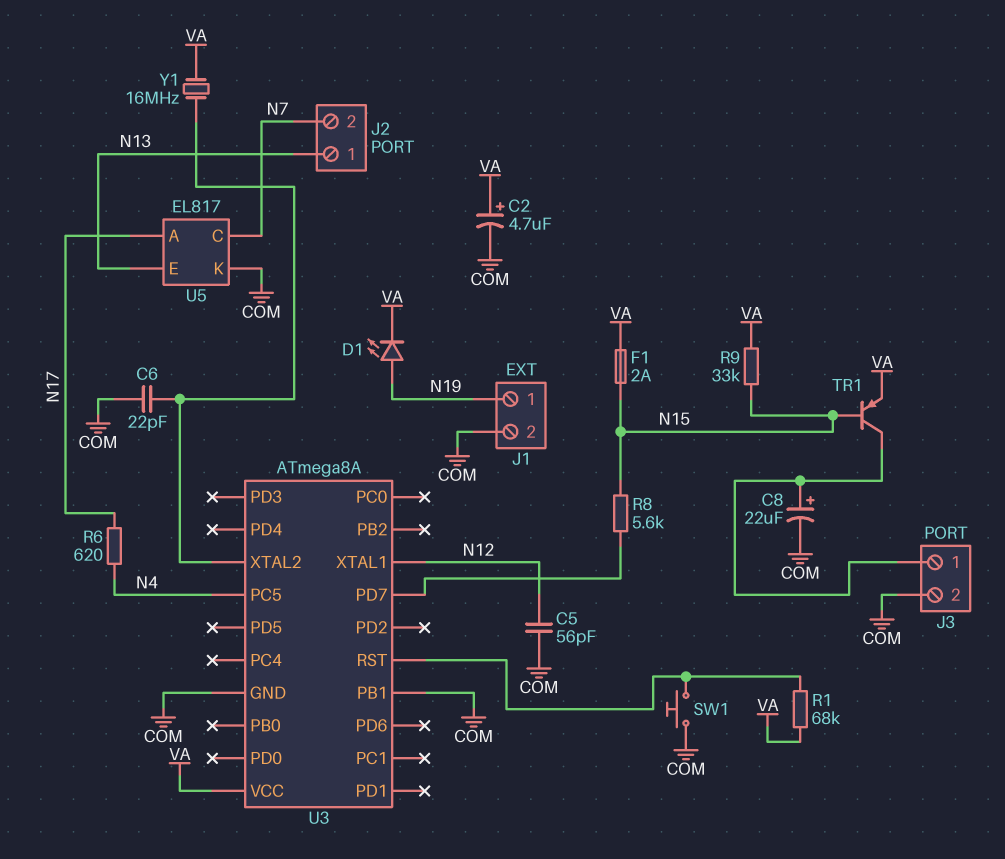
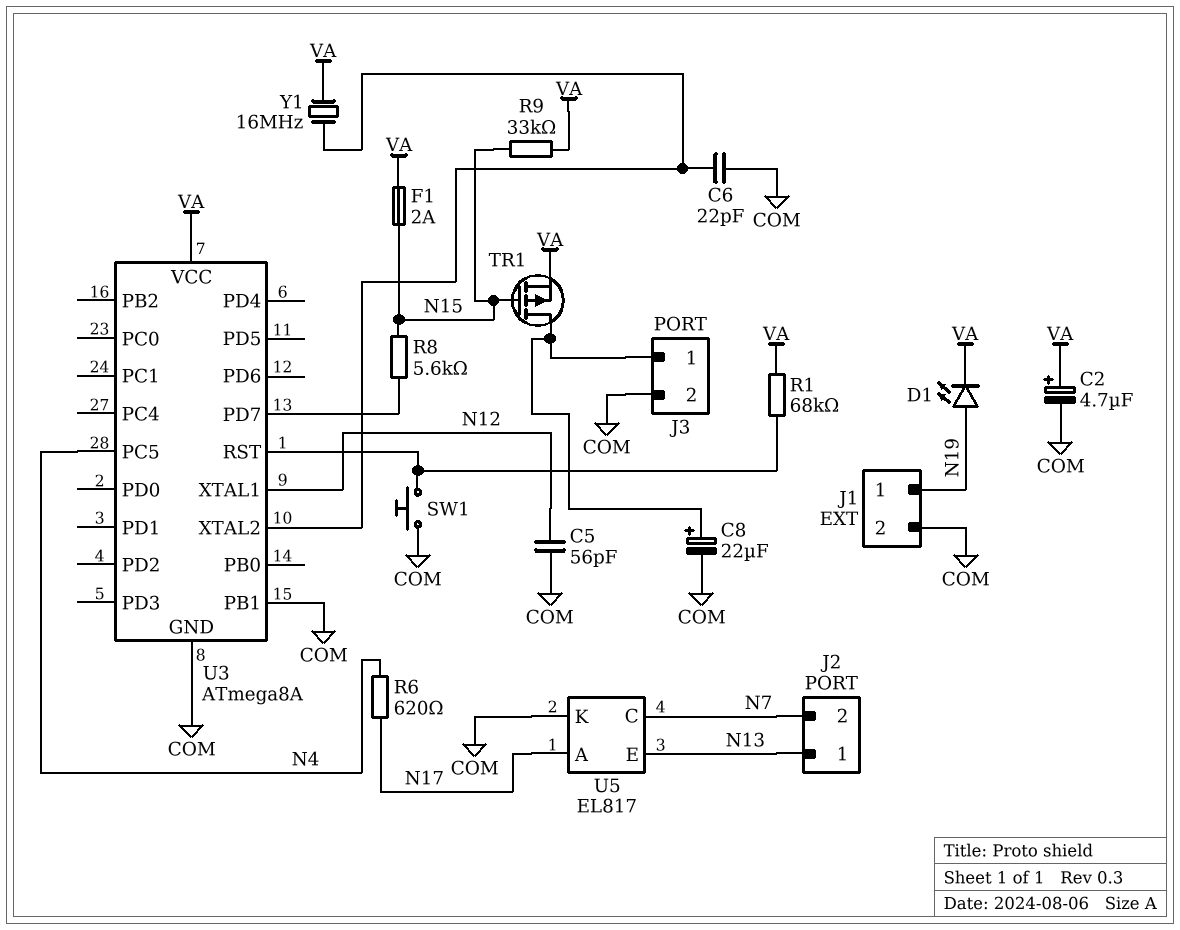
TR1: PNP (B N15, C J3/1, E VA) -> PMOS (G N15, D J3/1, S VA)

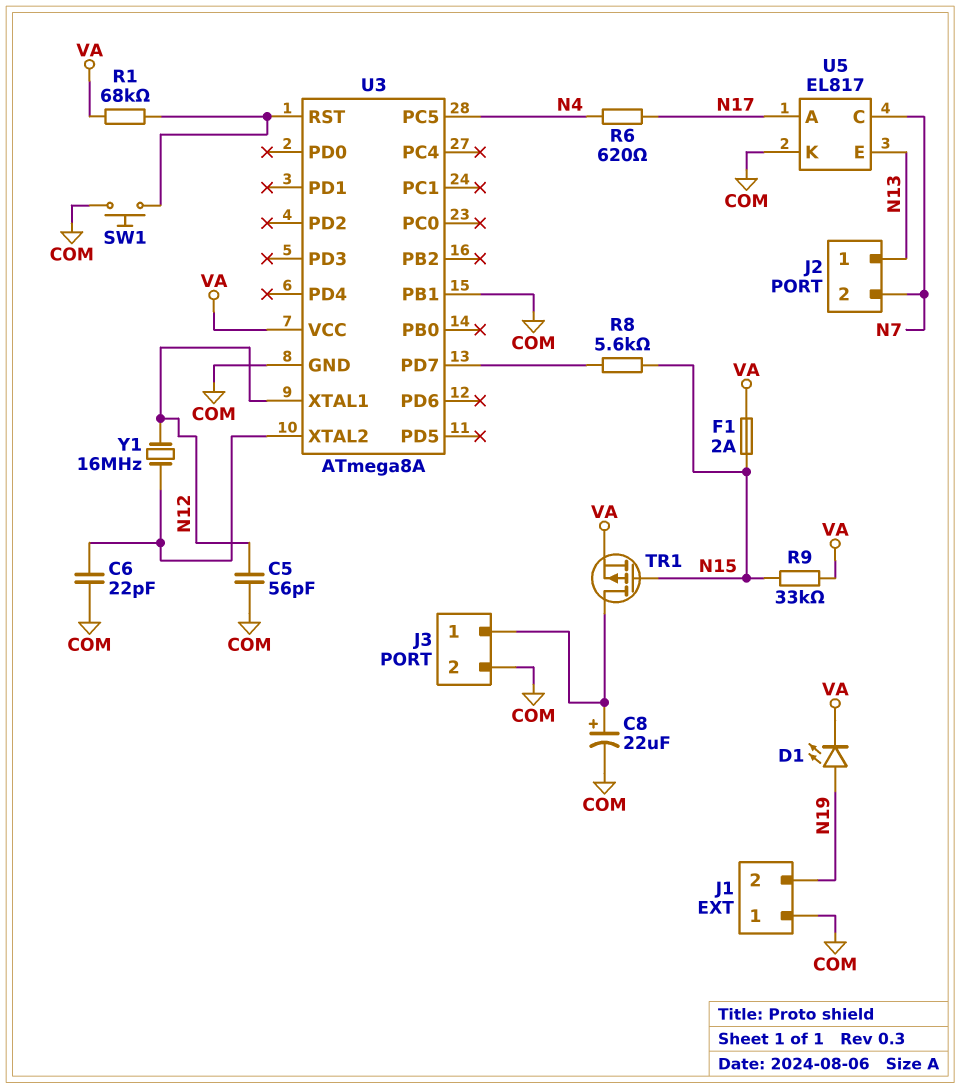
C2: 4.7uF (plus VA, minus COM) -> none
J1 pin 1: N19 -> COM
J1 pin 2: COM -> N19
Y1: 16MHz (U3/XTAL2, VA) -> 16MHz (N12, U3/XTAL2)

